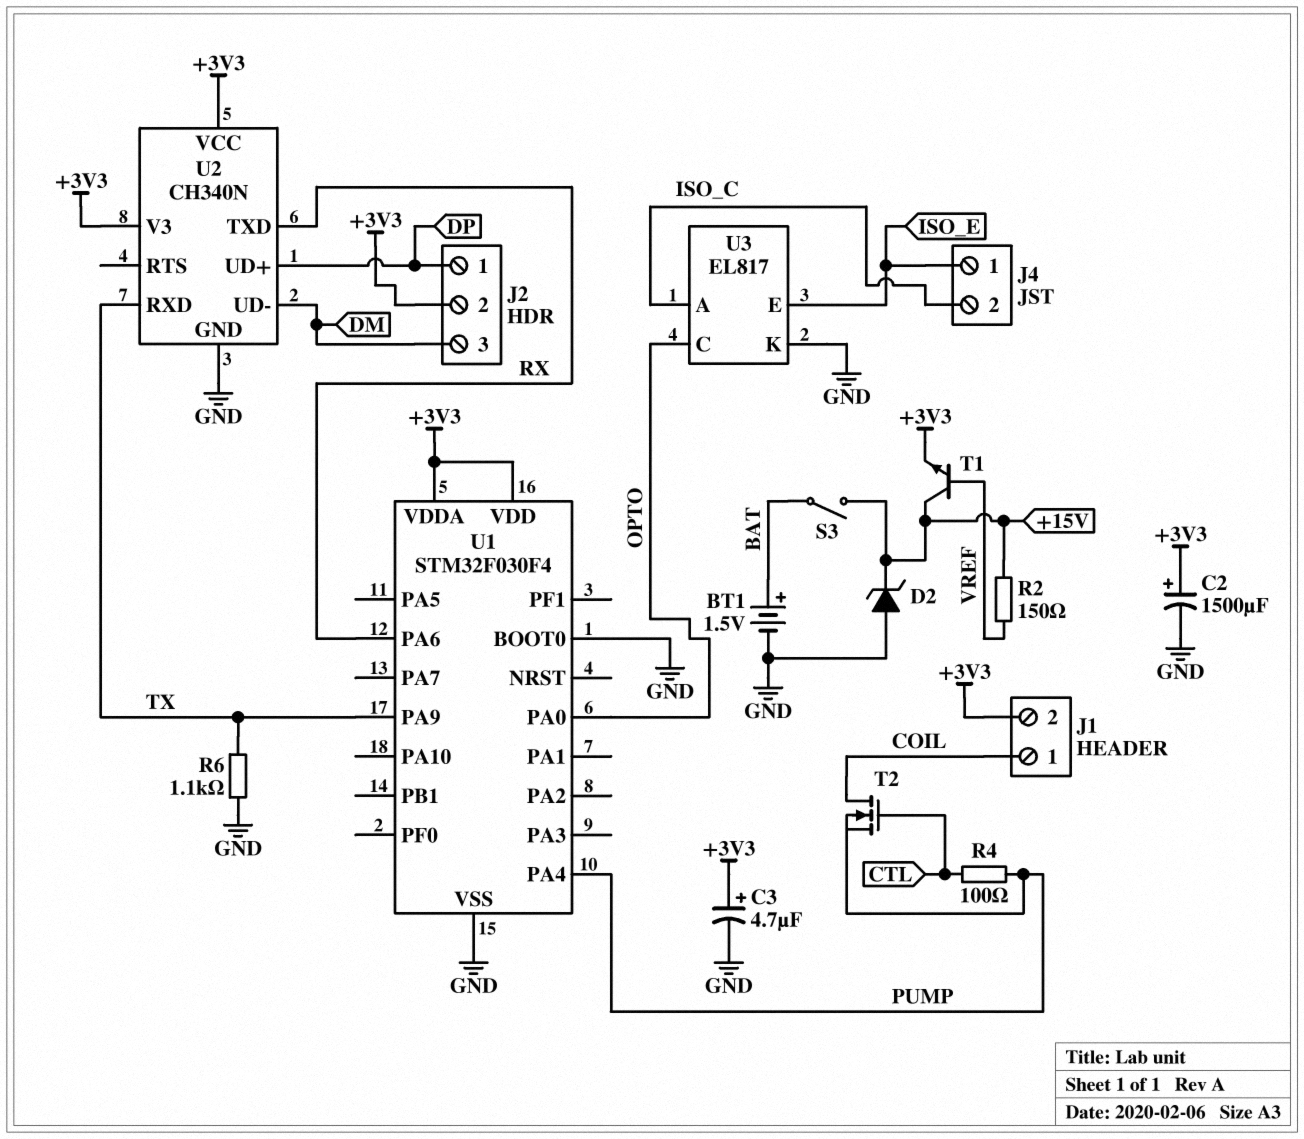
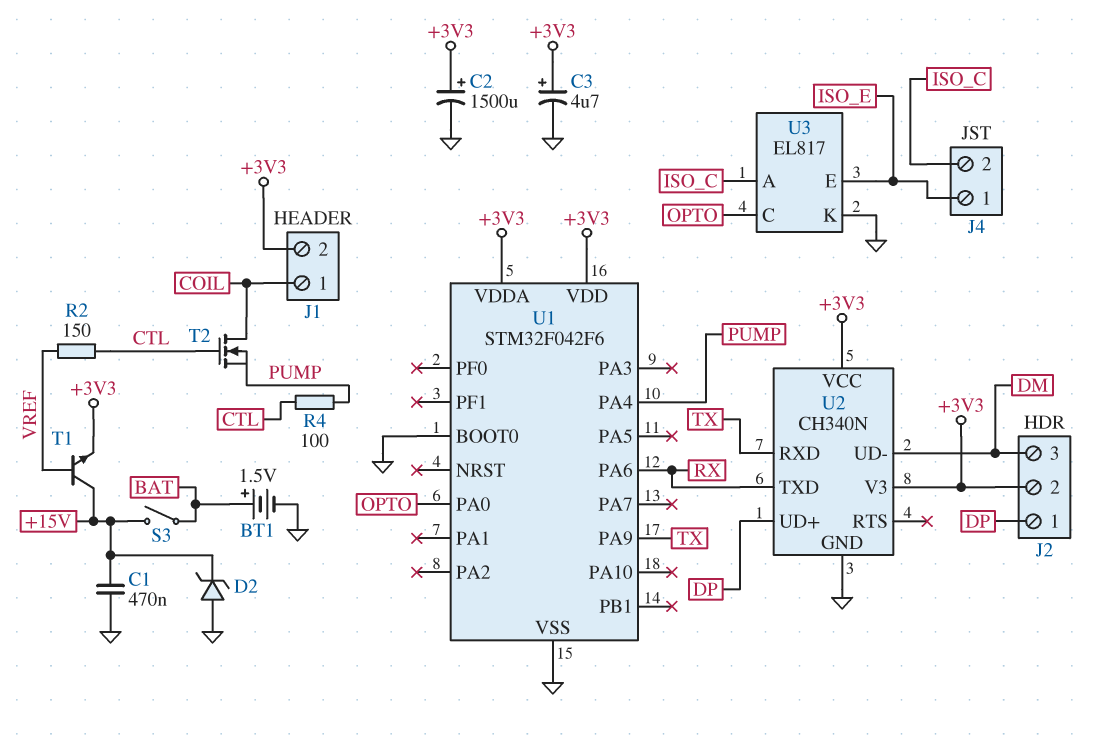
C1: none -> 470nF (+15V, GND)
R2: 150 (+15V, VREF) -> 150 (CTL, VREF)
R6: 1.1k (GND, TX) -> none
U1: STM32F030F4 -> STM32F042F6

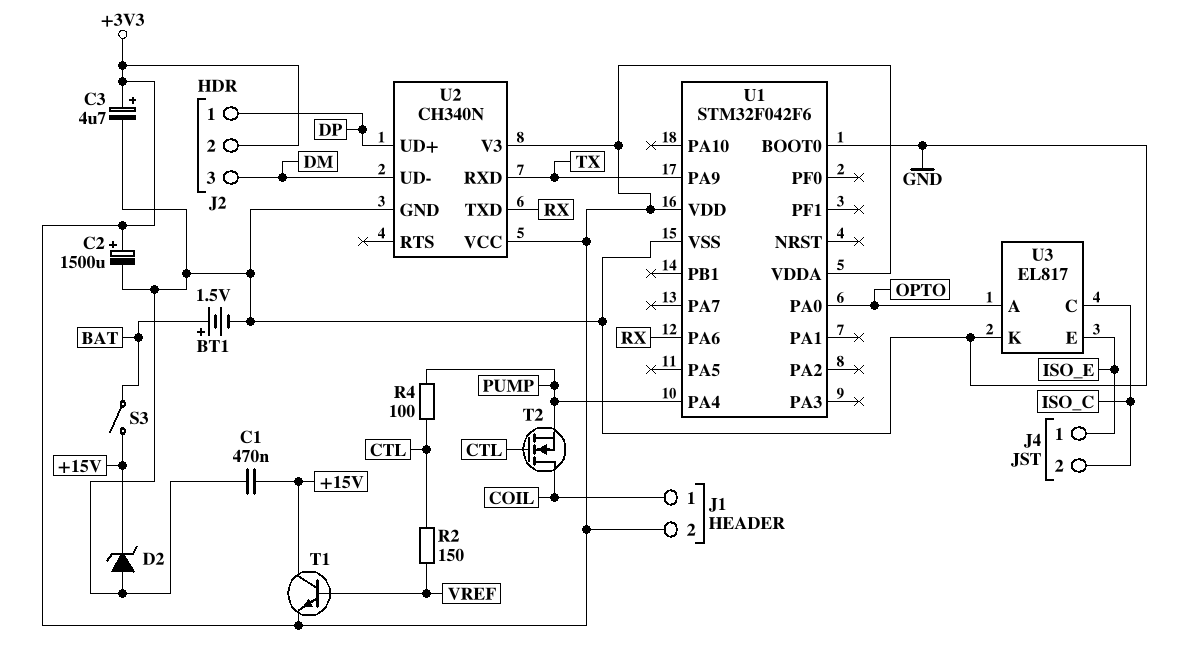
U3 pin A: ISO_C -> OPTO
U3 pin C: OPTO -> ISO_C

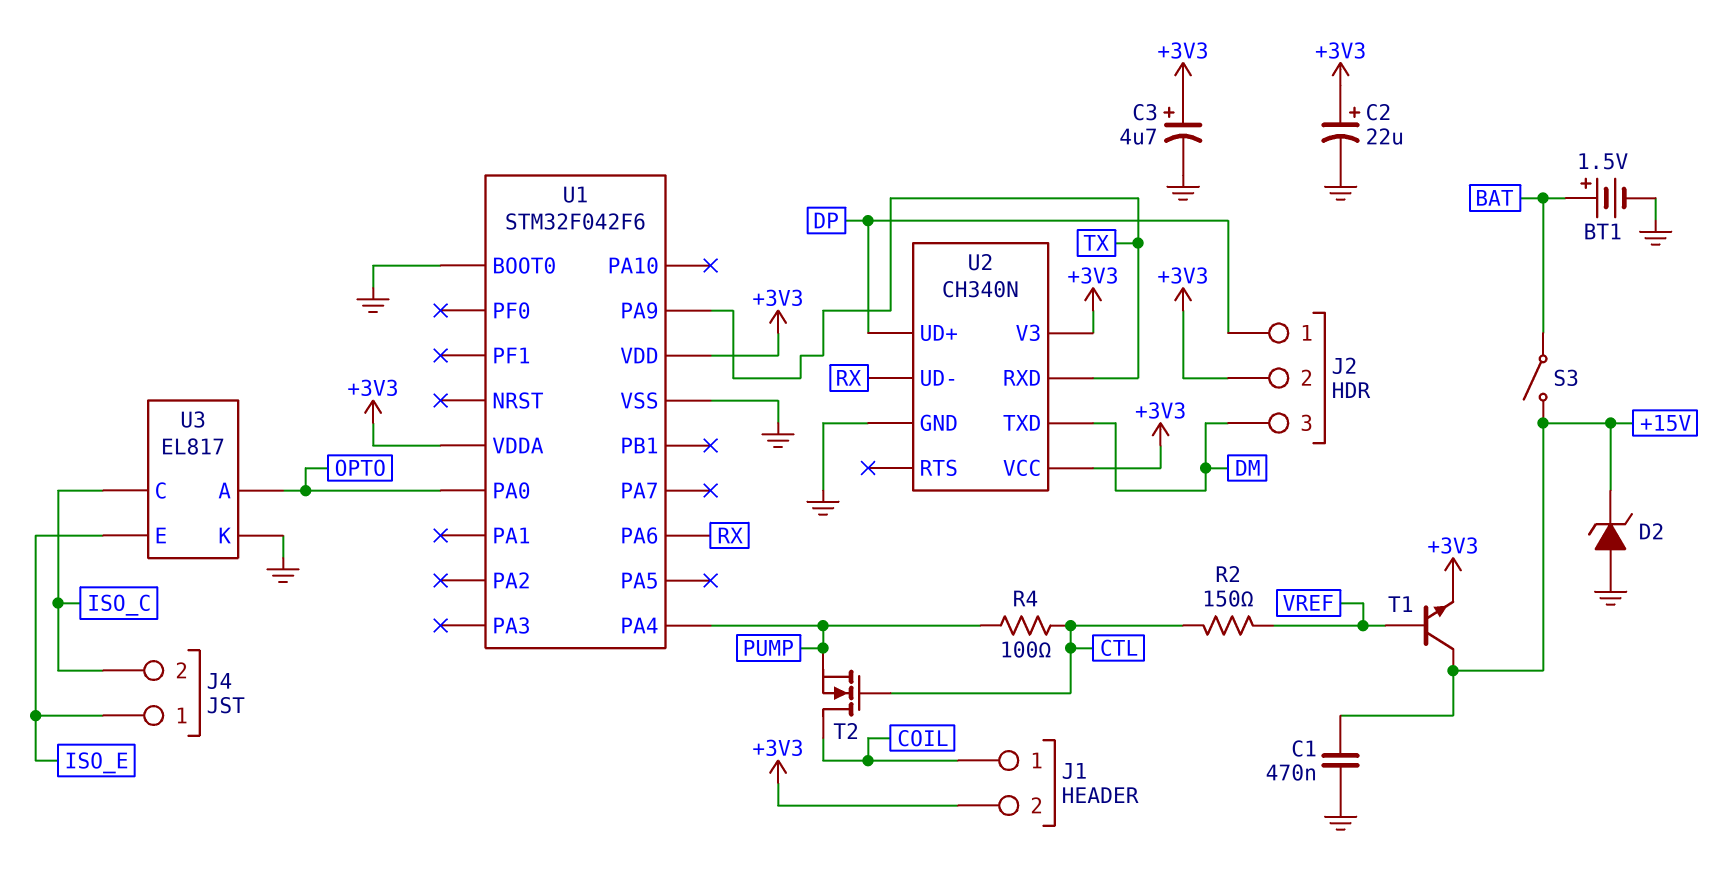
C2: 1500uF (plus +3V3, minus GND) -> 22uF (plus +3V3, minus GND)
U2 pin TXD: RX -> DM
U2 pin UD-: DM -> RX

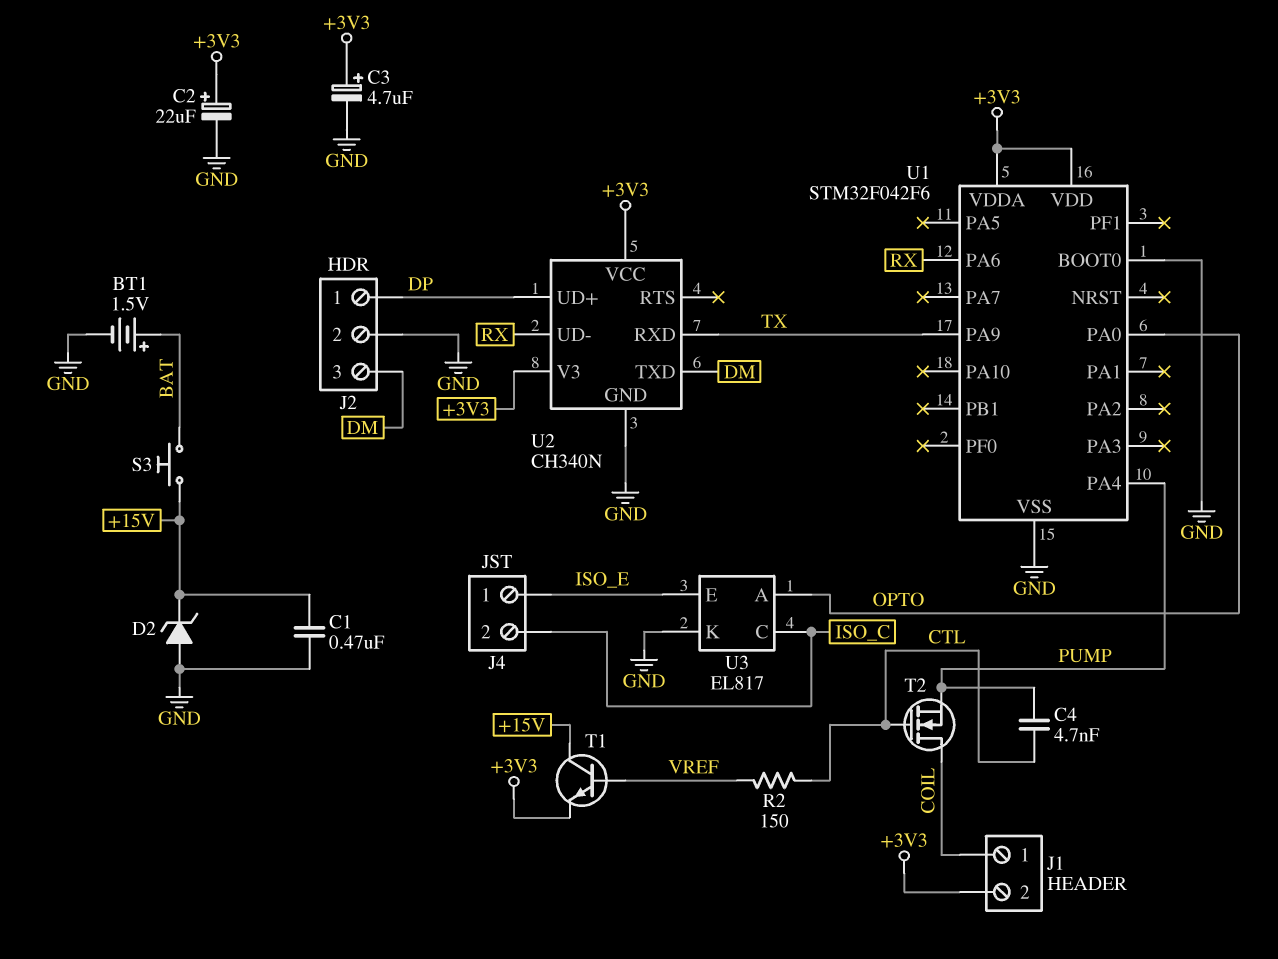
C4: none -> 4.7nF (CTL, PUMP)
J2 pin 2: +3V3 -> GND
R4: 100 (CTL, PUMP) -> none
S3: switch (+15V, BAT) -> button (+15V, BAT)

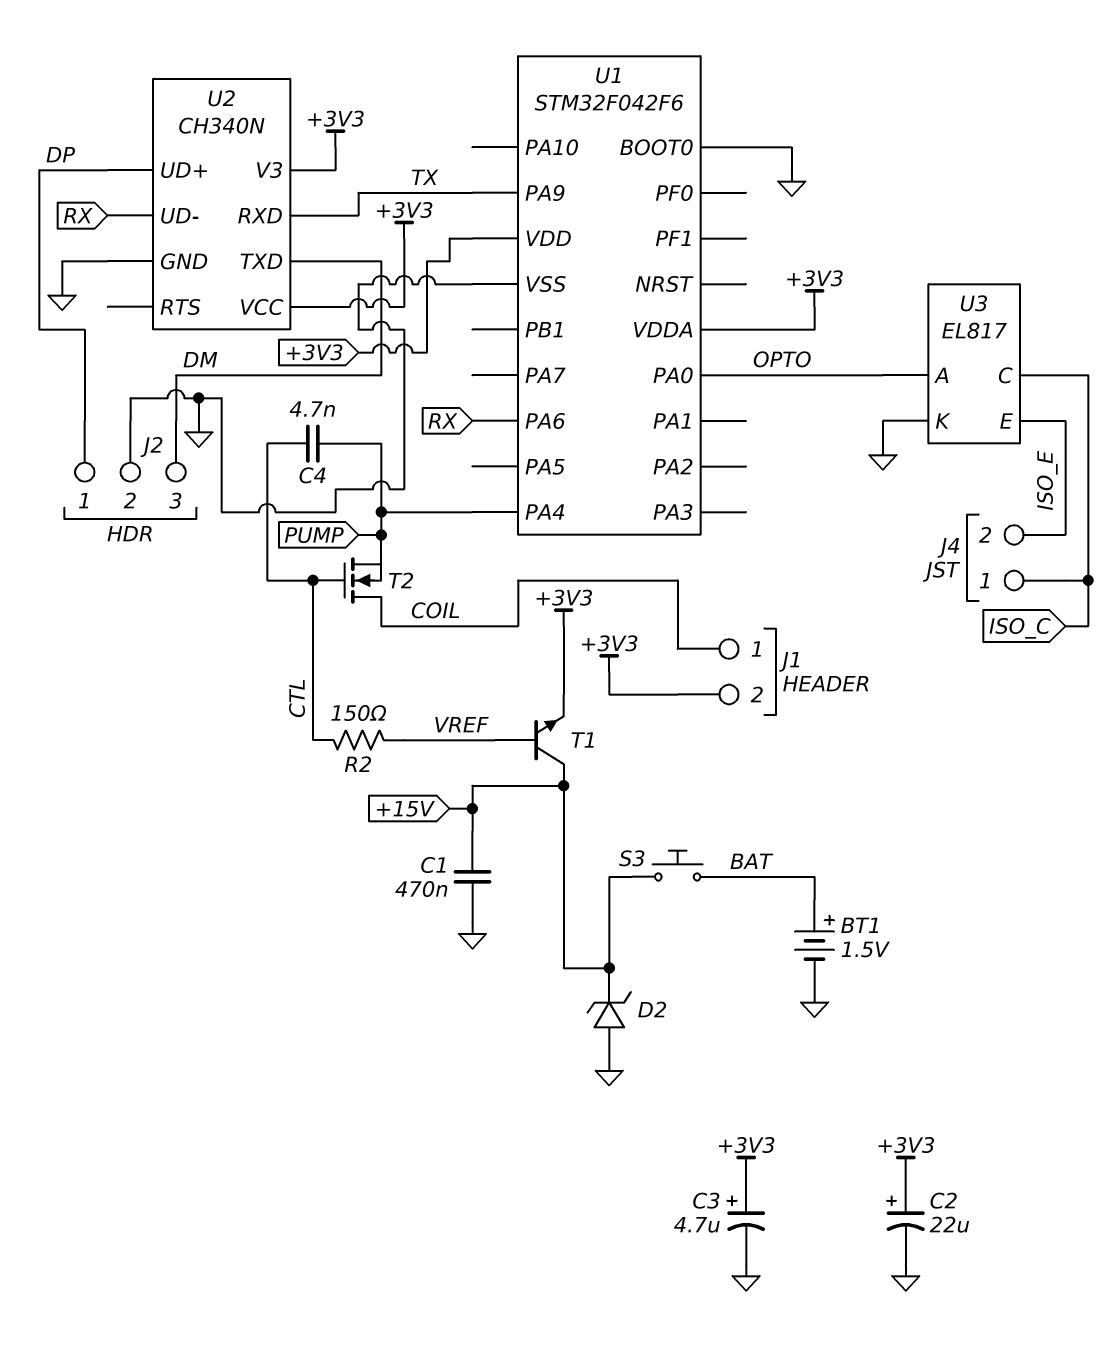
J4 pin 1: ISO_E -> ISO_C
J4 pin 2: ISO_C -> ISO_E

